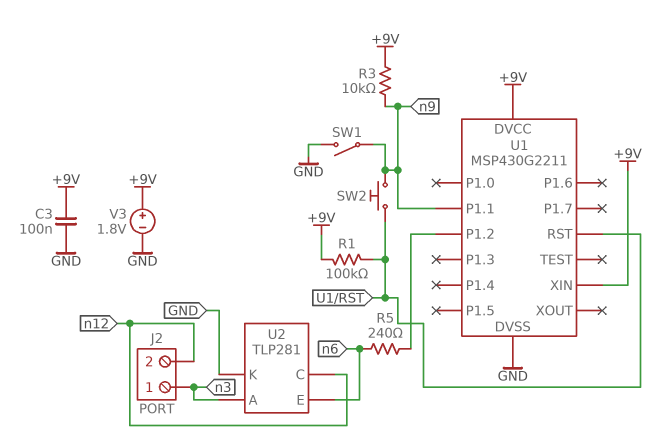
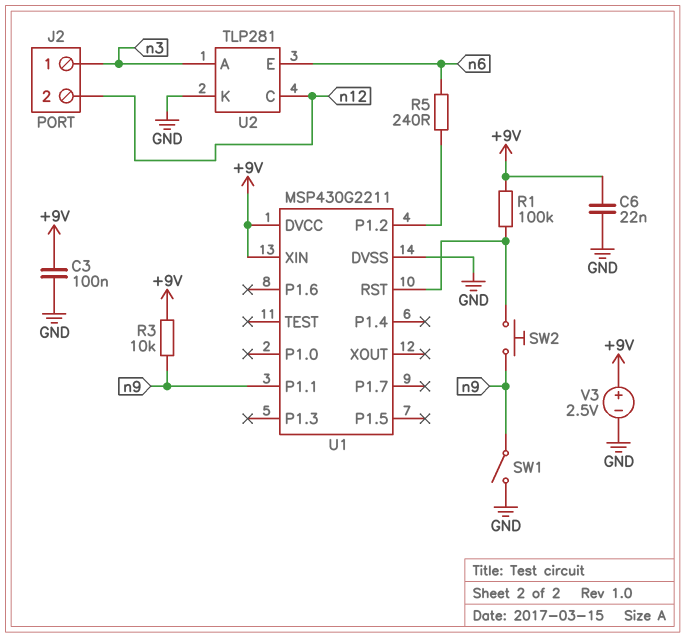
C6: none -> 22nF (+9V, GND)
V3: 1.8V (plus +9V, minus GND) -> 2.5V (plus +9V, minus GND)

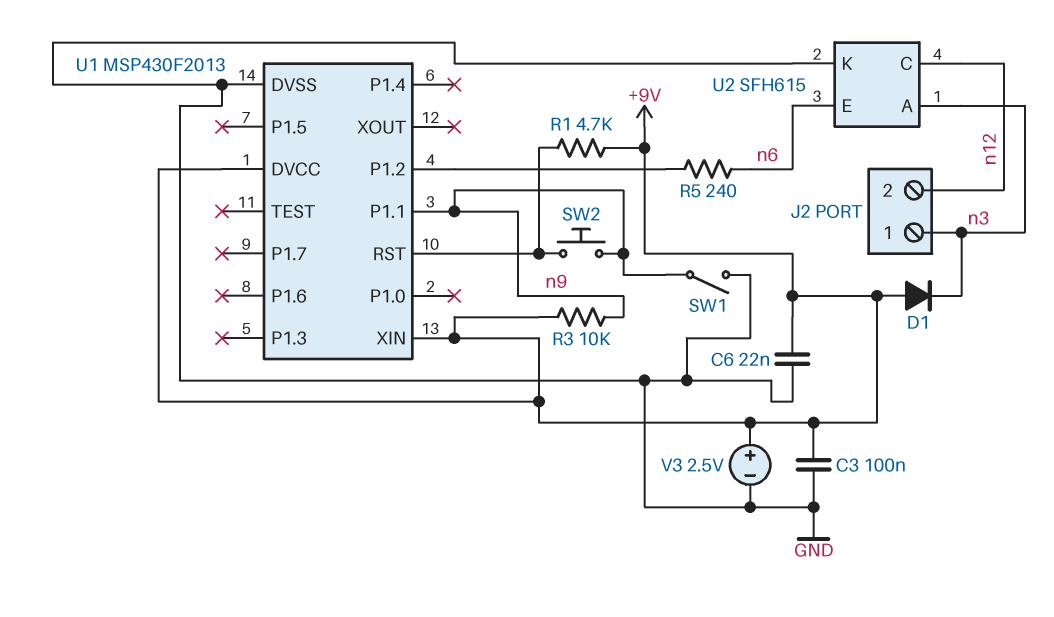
D1: none -> diode (A +9V, K n3)
R1: 100k (+9V, U1/RST) -> 4.7k (+9V, U1/RST)
U1: MSP430G2211 -> MSP430F2013
U2: TLP281 -> SFH615

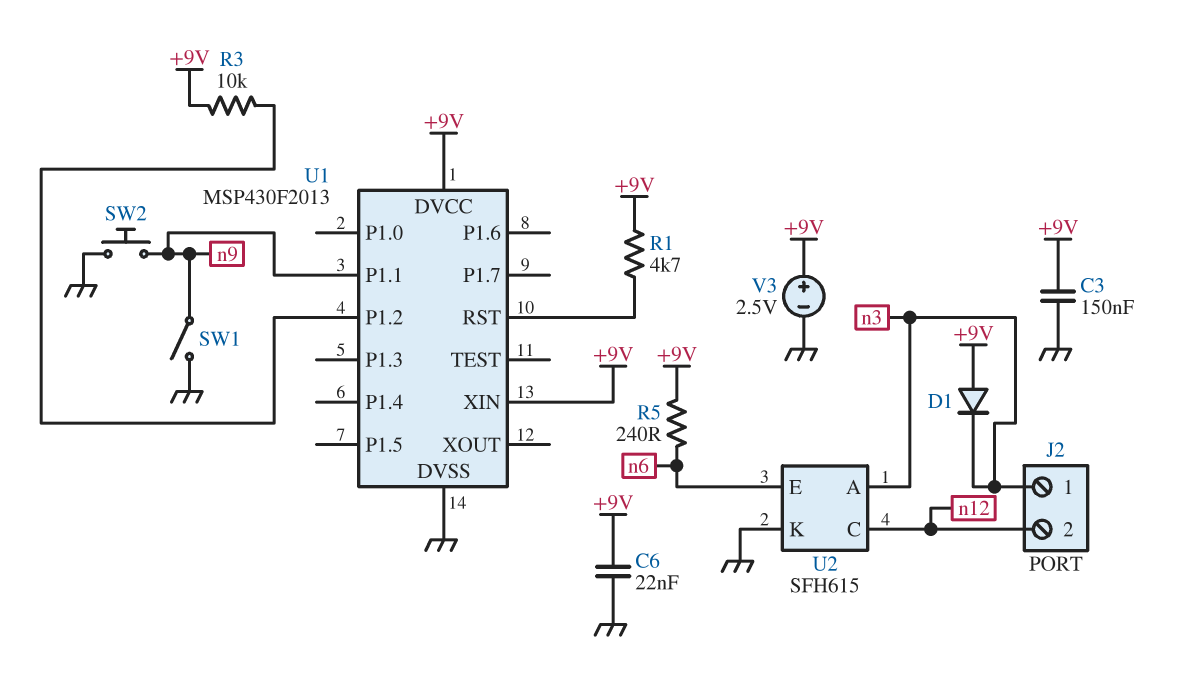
C3: 100nF (+9V, GND) -> 150nF (+9V, GND)
R3: 10k (+9V, n9) -> 10k (+9V, U1/P1.2)
R5: 240 (U1/P1.2, n6) -> 240 (+9V, n6)
SW2: button (U1/RST, n9) -> button (GND, n9)

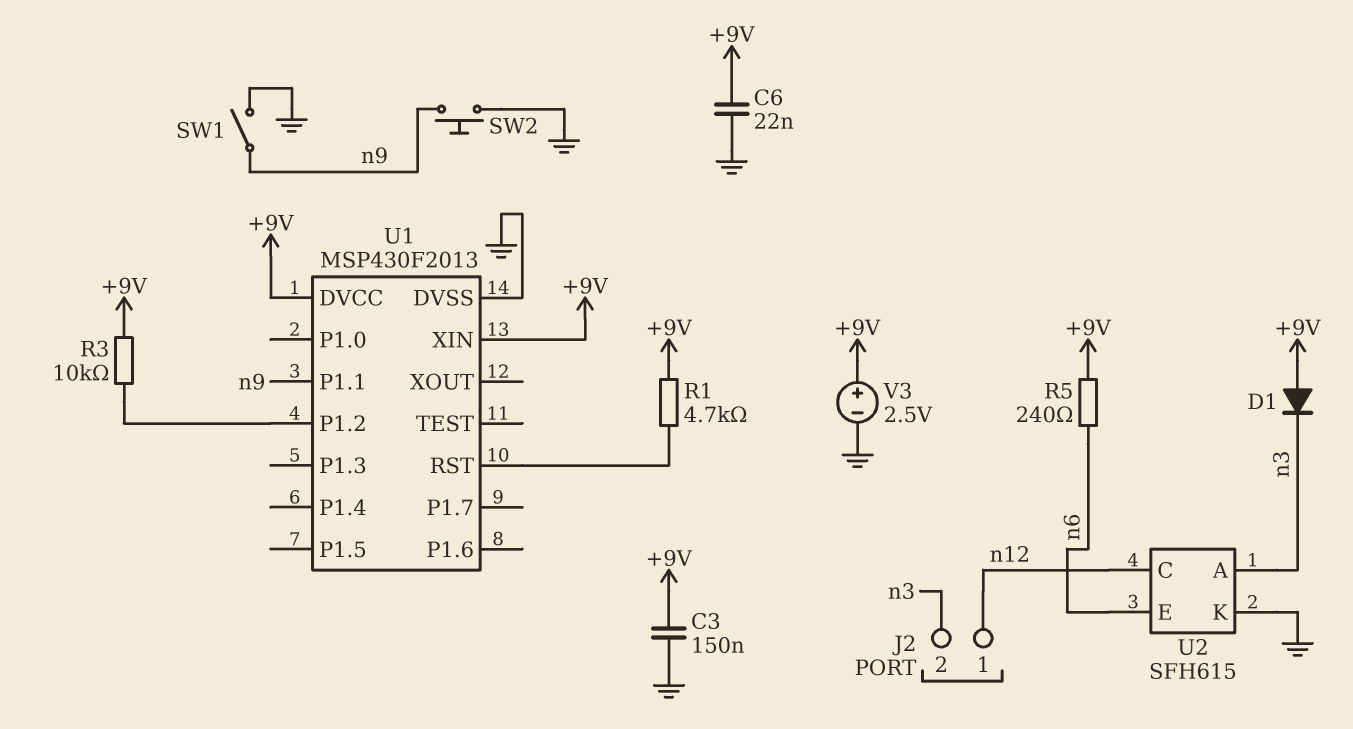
J2 pin 1: n3 -> n12
J2 pin 2: n12 -> n3

